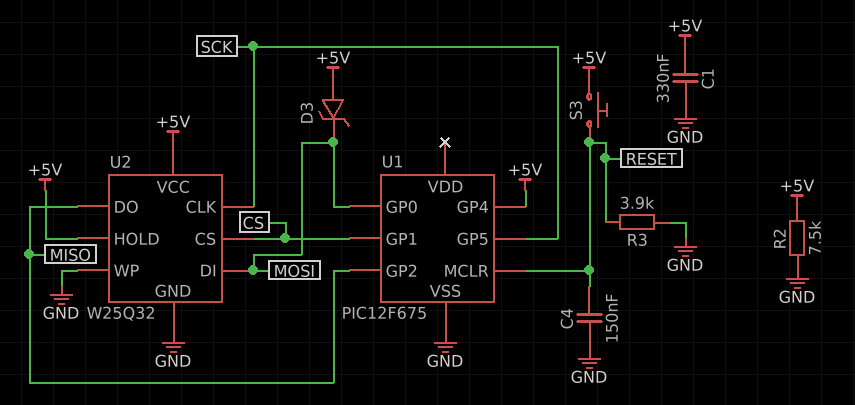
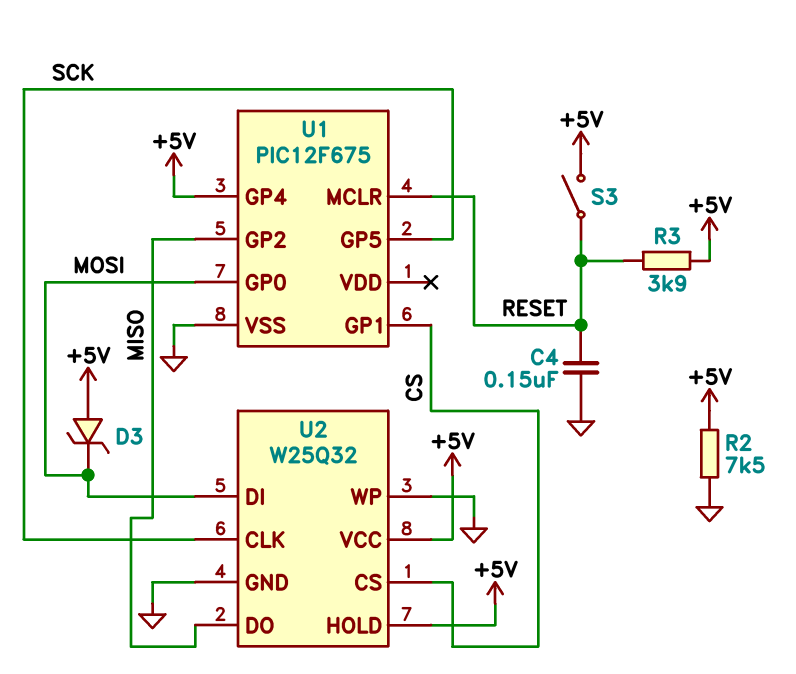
C1: 330nF (+5V, GND) -> none
R3: 3.9k (GND, RESET) -> 3.9k (+5V, RESET)
S3: button (+5V, RESET) -> switch (+5V, RESET)

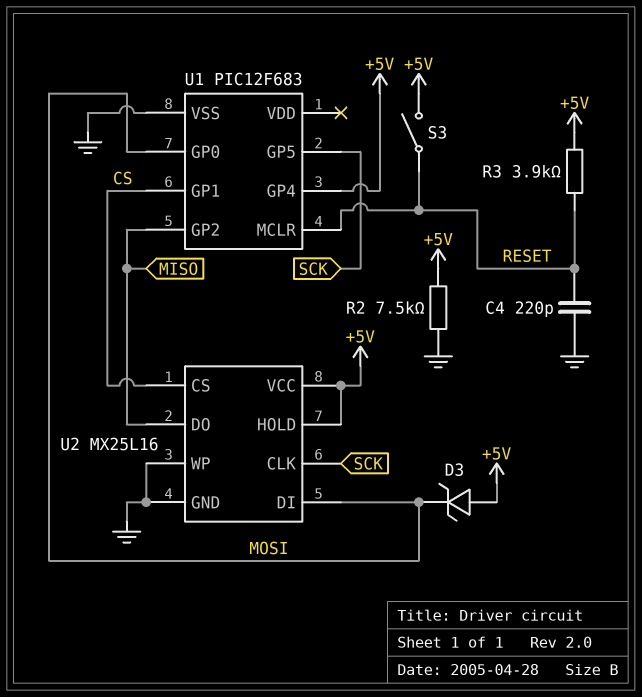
C4: 150nF (GND, RESET) -> 220pF (GND, RESET)
U1: PIC12F675 -> PIC12F683
U2: W25Q32 -> MX25L16

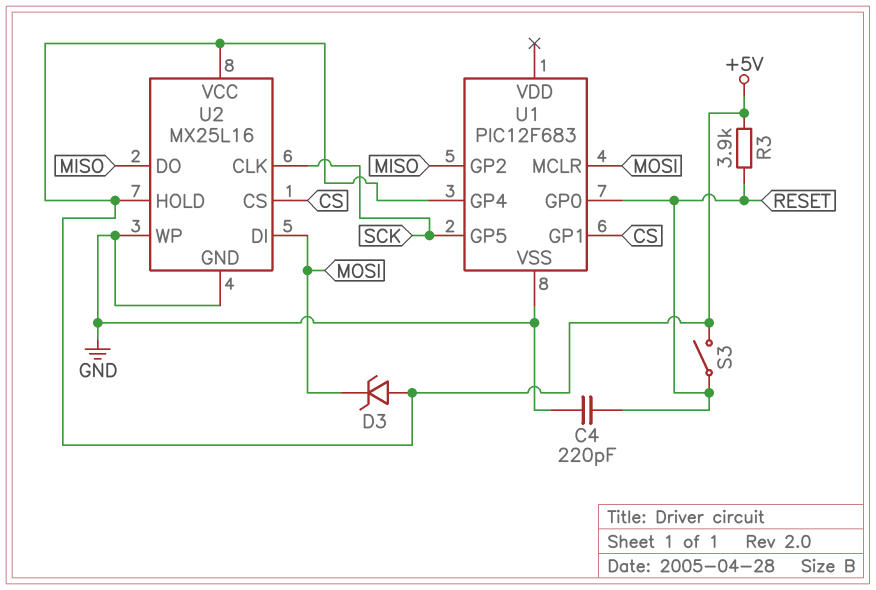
R2: 7.5k (+5V, GND) -> none
U1 pin GP0: MOSI -> RESET
U1 pin MCLR: RESET -> MOSI

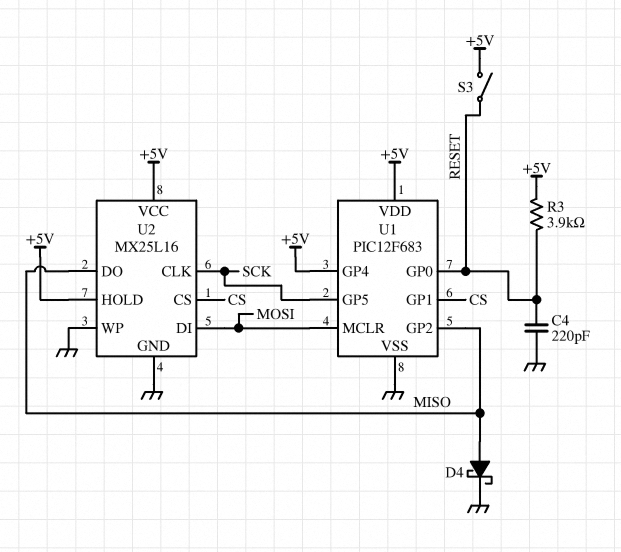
D3: zener (A +5V, K MOSI) -> none
D4: none -> schottky (A MISO, K GND)
U1 pin VDD: none -> +5V

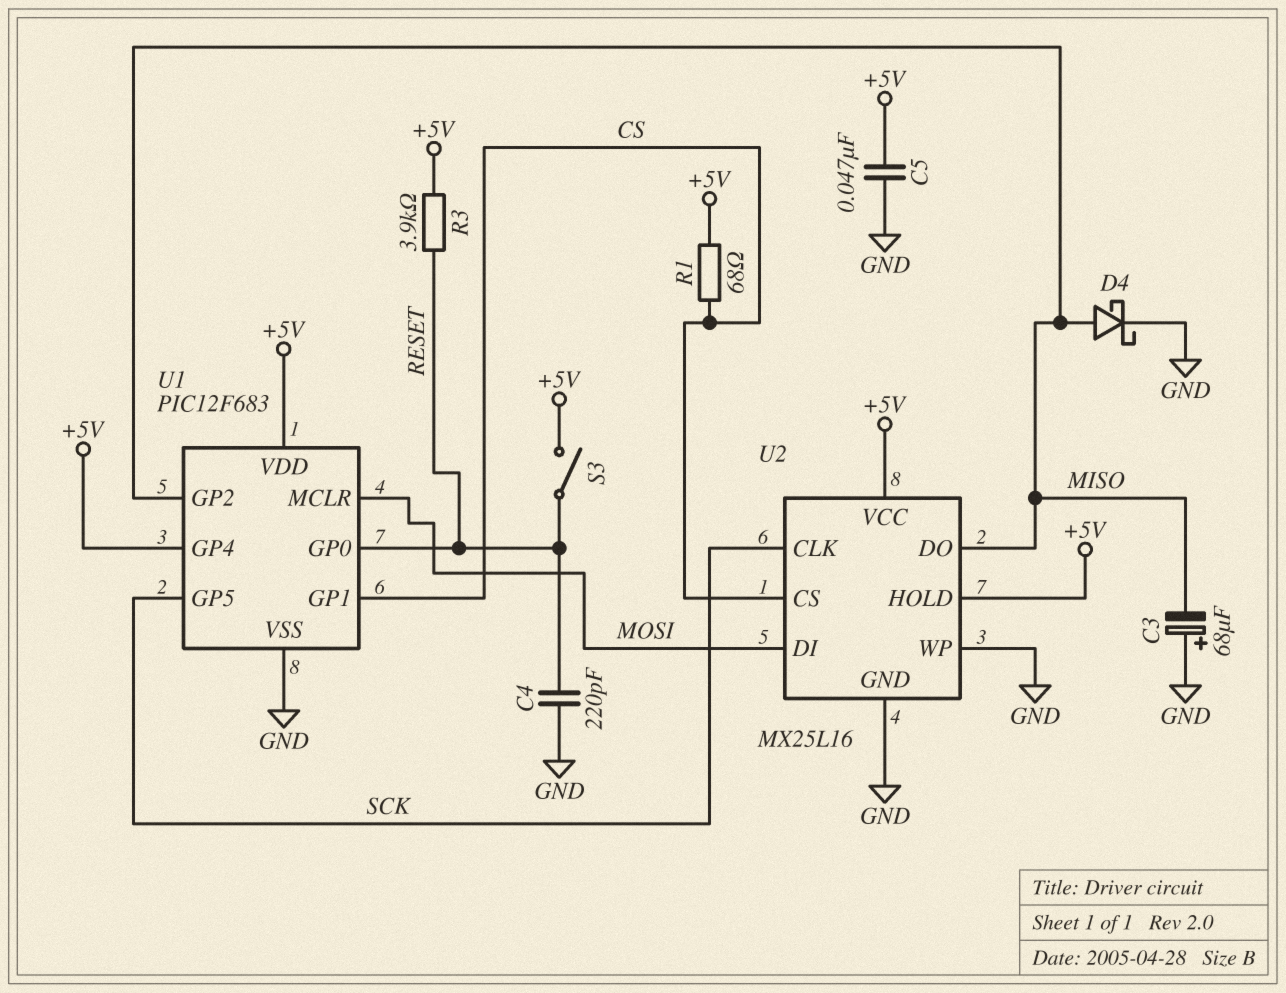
C3: none -> 68uF (plus GND, minus MISO)
C5: none -> 47nF (+5V, GND)
R1: none -> 68 (+5V, CS)

